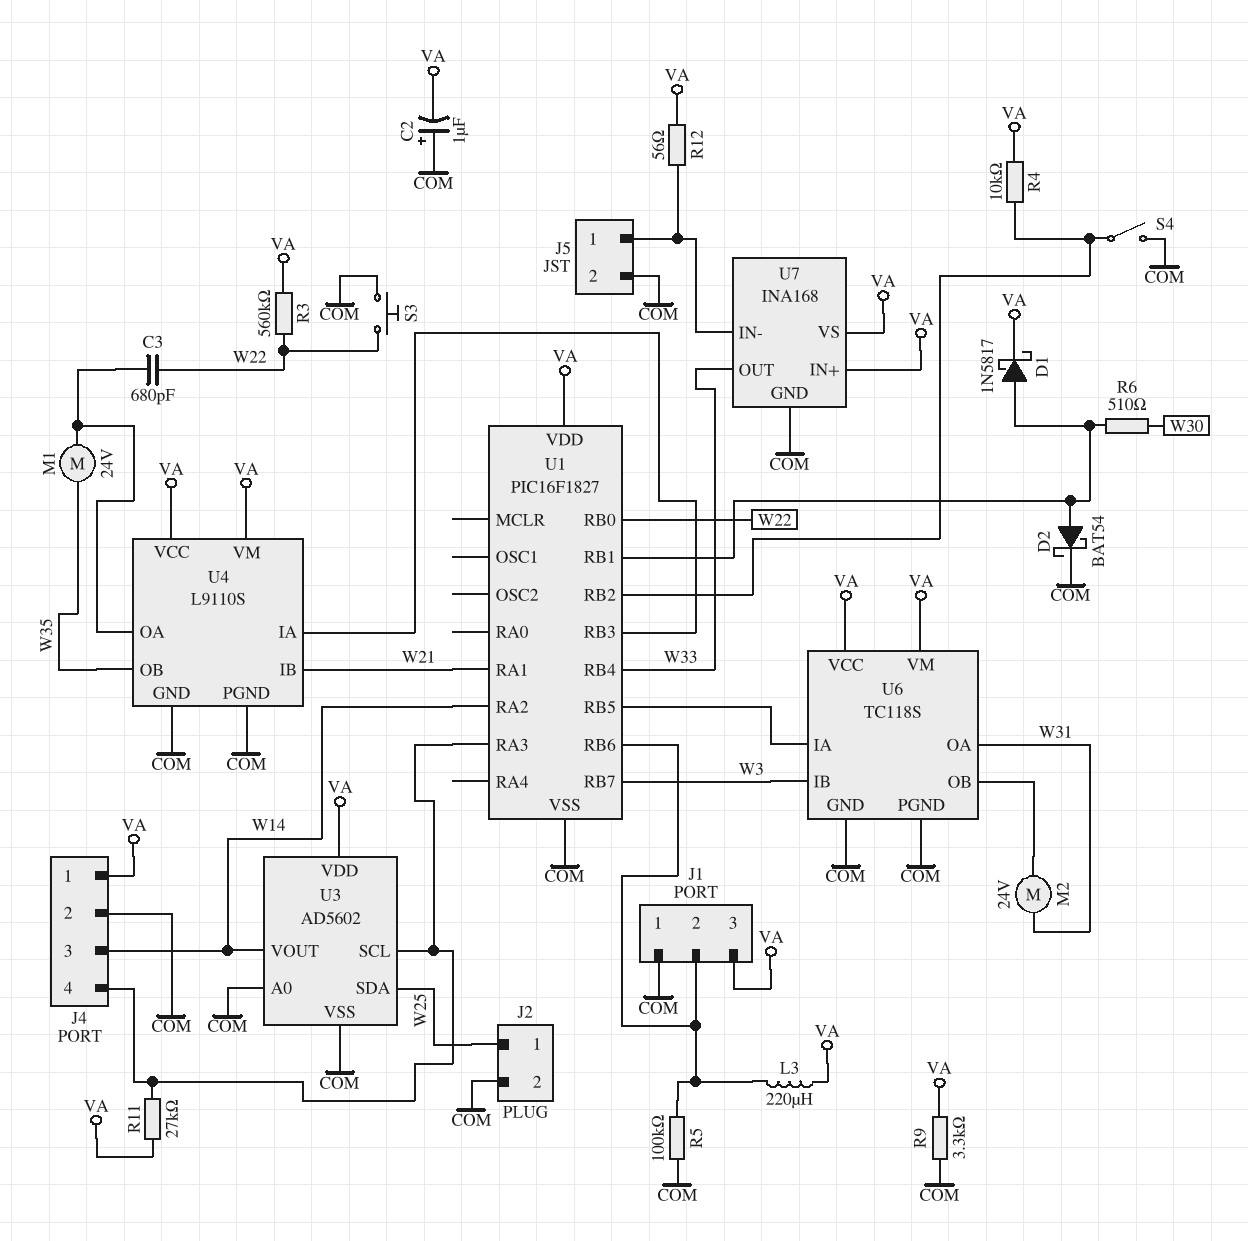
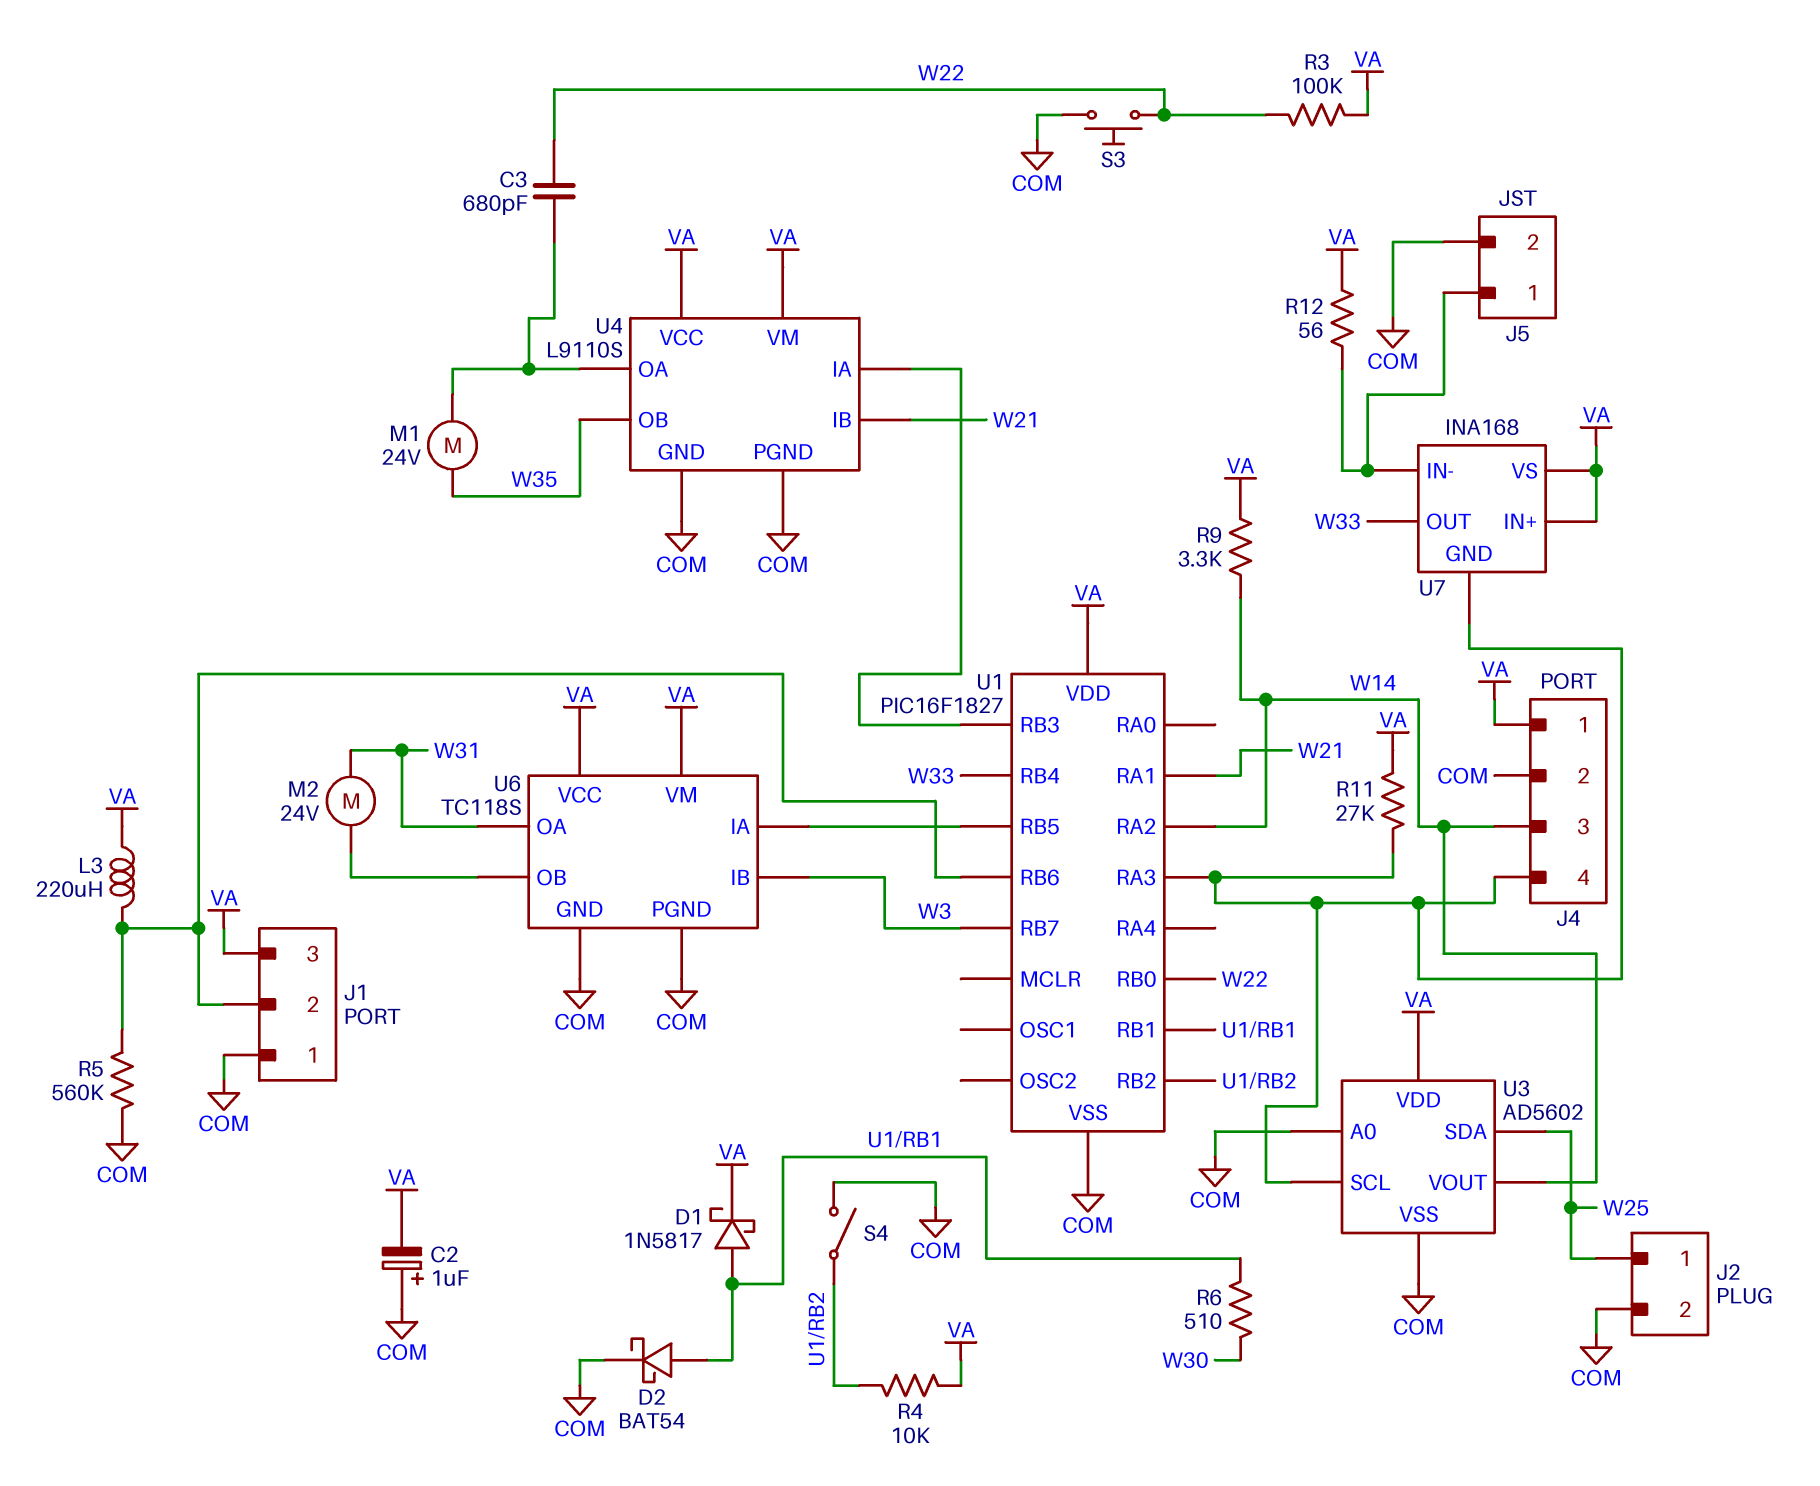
R3: 560k (VA, W22) -> 100k (VA, W22)
R5: 100k (COM, J1/2) -> 560k (COM, J1/2)
R9: 3.3k (COM, VA) -> 3.3k (VA, W14)
U7 pin GND: COM -> J4/4

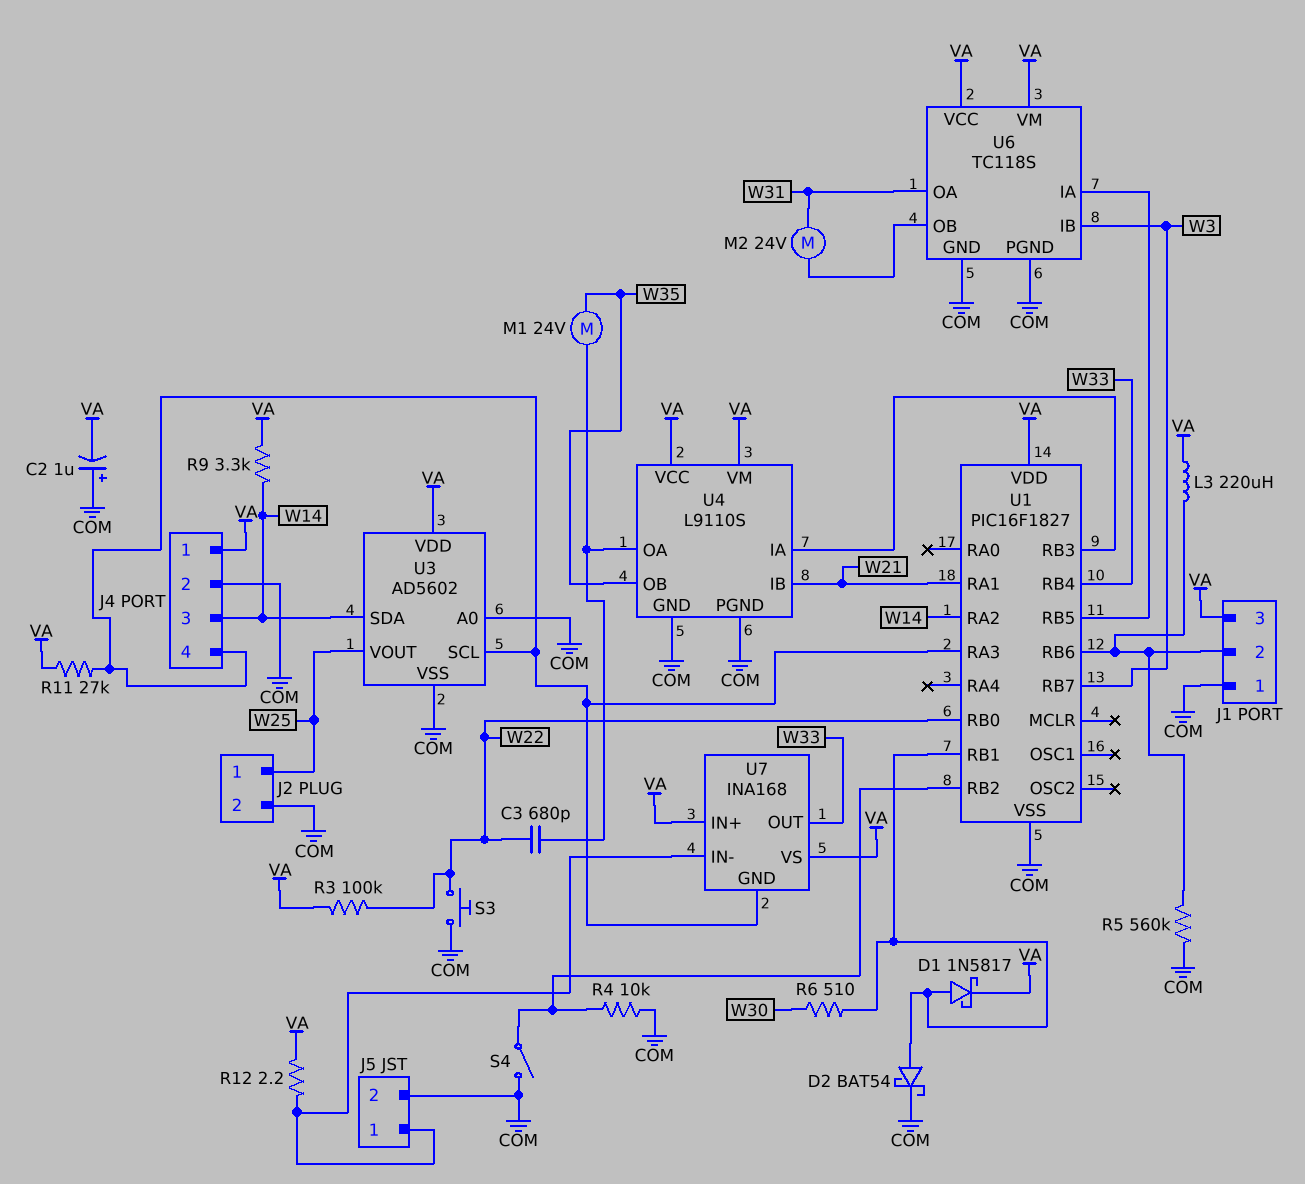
R4: 10k (U1/RB2, VA) -> 10k (COM, U1/RB2)
R12: 56 (J5/1, VA) -> 2.2 (J5/1, VA)
U3 pin SDA: W25 -> W14
U3 pin VOUT: W14 -> W25

